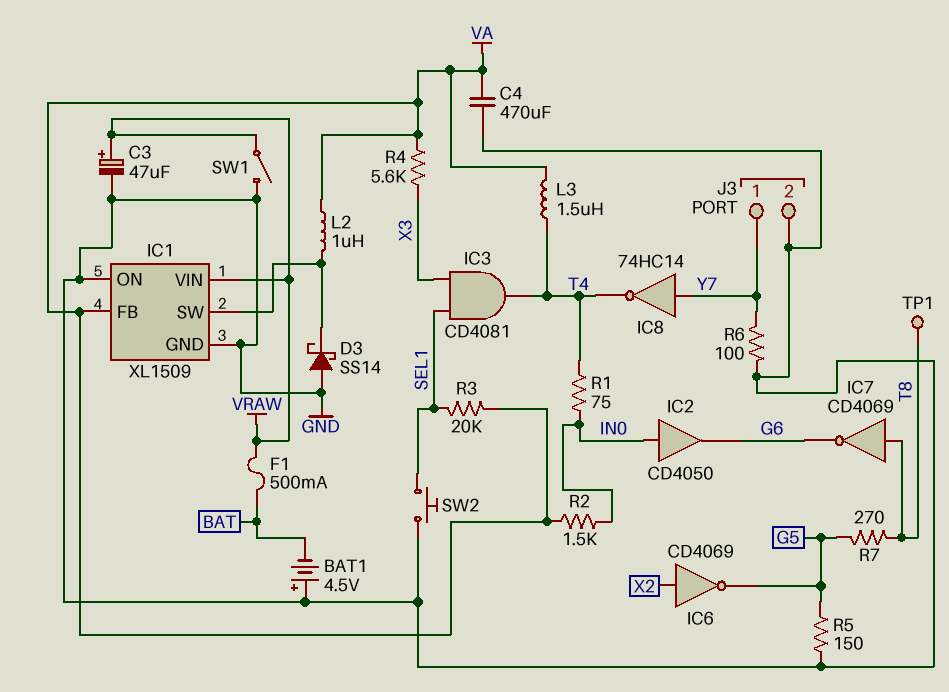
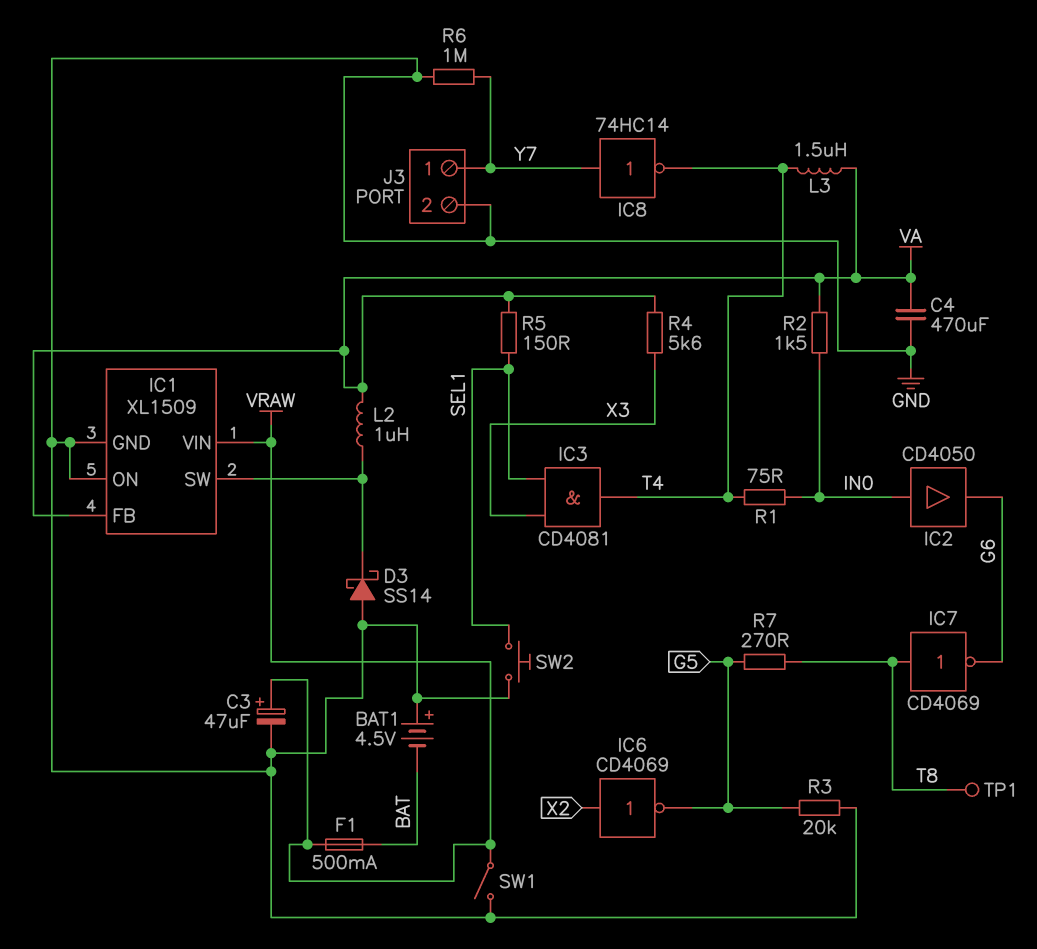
R3: 20k (SEL1, VA) -> 20k (G5, GND)
R5: 150 (G5, GND) -> 150 (SEL1, VA)
R6: 100 (GND, Y7) -> 1M (GND, Y7)

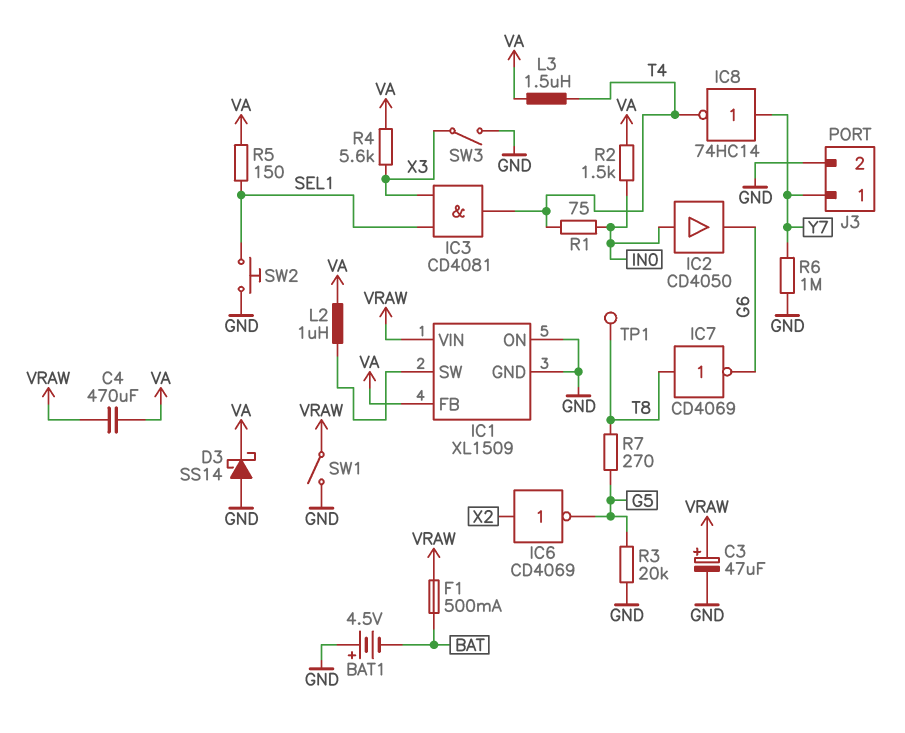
C4: 470uF (GND, VA) -> 470uF (VA, VRAW)
D3: schottky SS14 (A GND, K IC1/SW) -> schottky SS14 (A GND, K VA)
SW3: none -> switch (GND, X3)

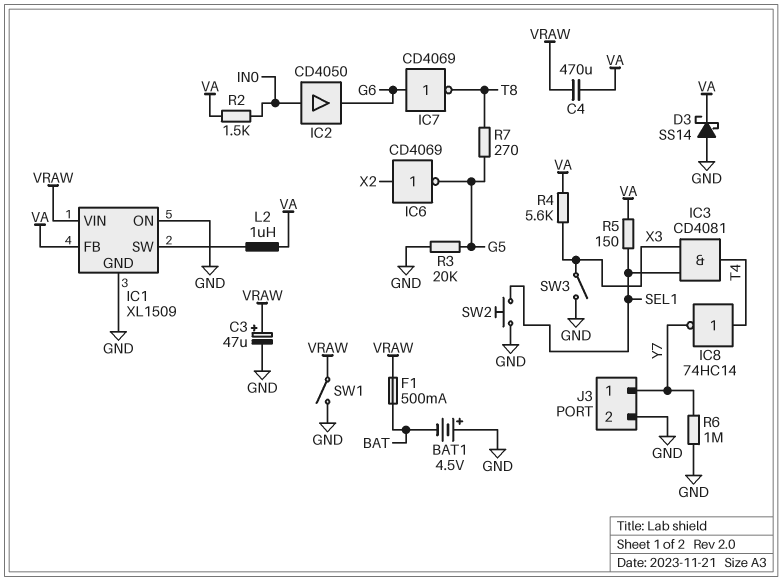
IC7: NOT CD4069 (in T8, out G6) -> NOT CD4069 (in G6, out T8)
IC8: NOT 74HC14 (in Y7, out T4) -> NOT 74HC14 (in T4, out Y7)
L3: 1.5uH (T4, VA) -> none
R1: 75 (IN0, T4) -> none
TP1: test point (T8) -> none

